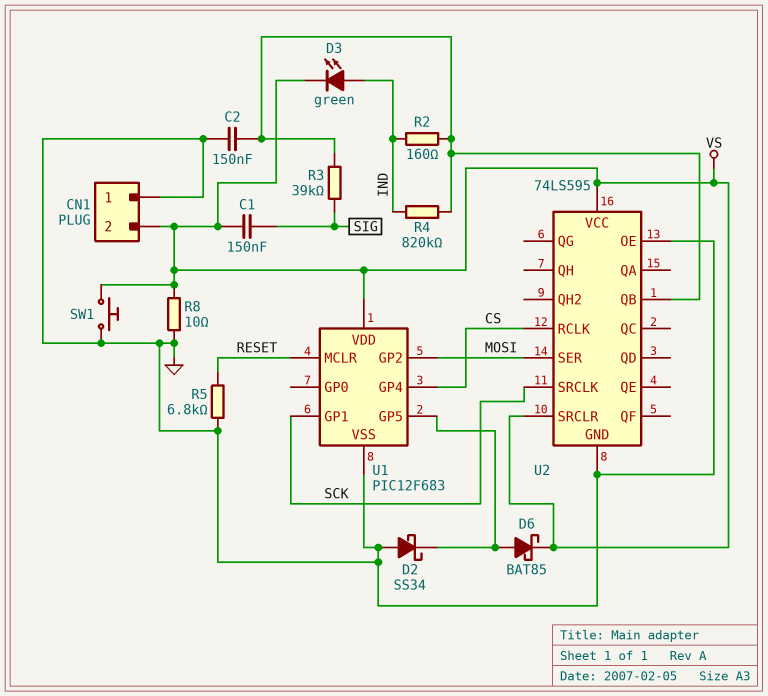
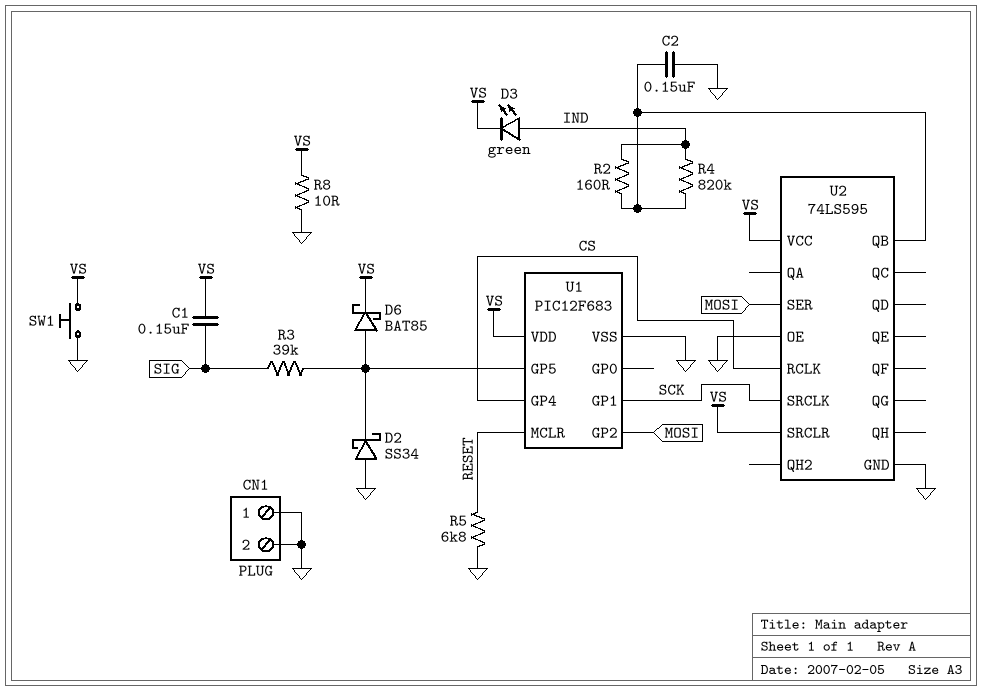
CN1 pin 2: VS -> GND
R3: 39k (SIG, U2/QB) -> 39k (SIG, U1/GP5)

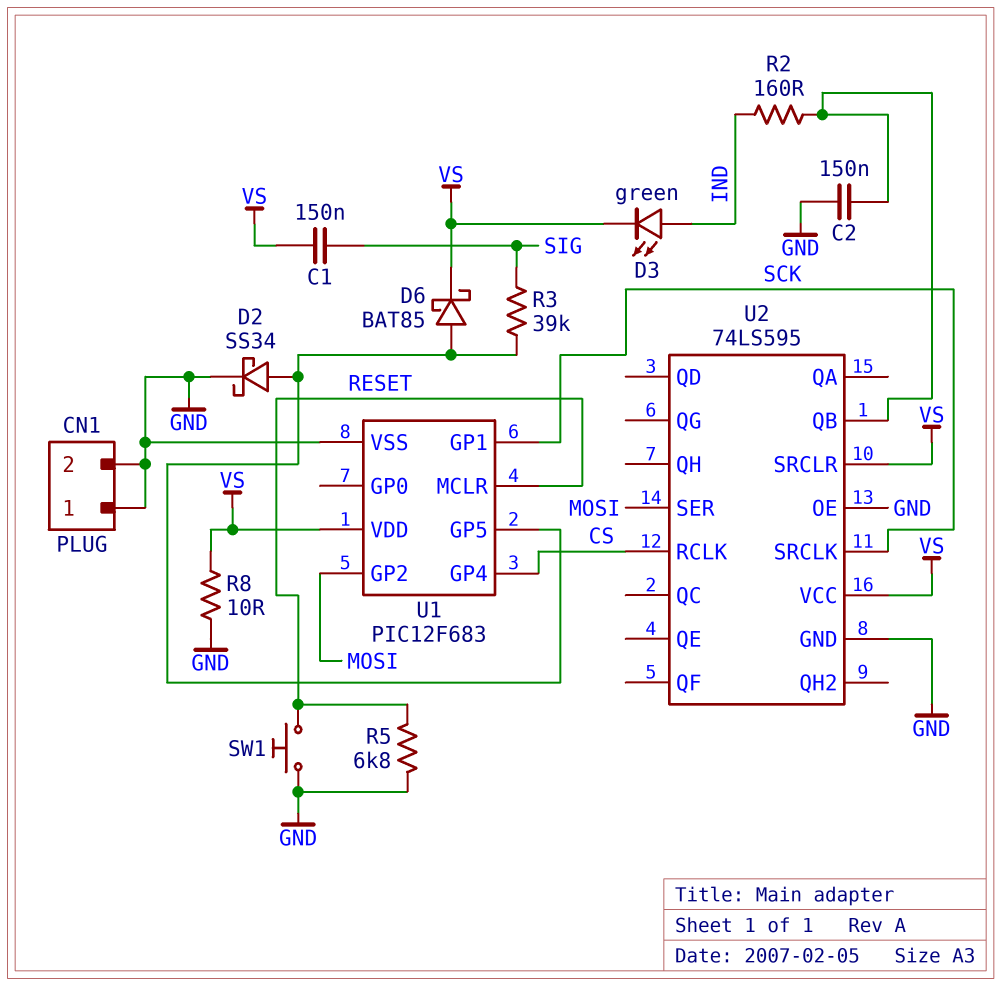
D2: schottky SS34 (A GND, K U1/GP5) -> schottky SS34 (A U1/GP5, K GND)
R4: 820k (IND, U2/QB) -> none
SW1: button (GND, VS) -> button (GND, RESET)

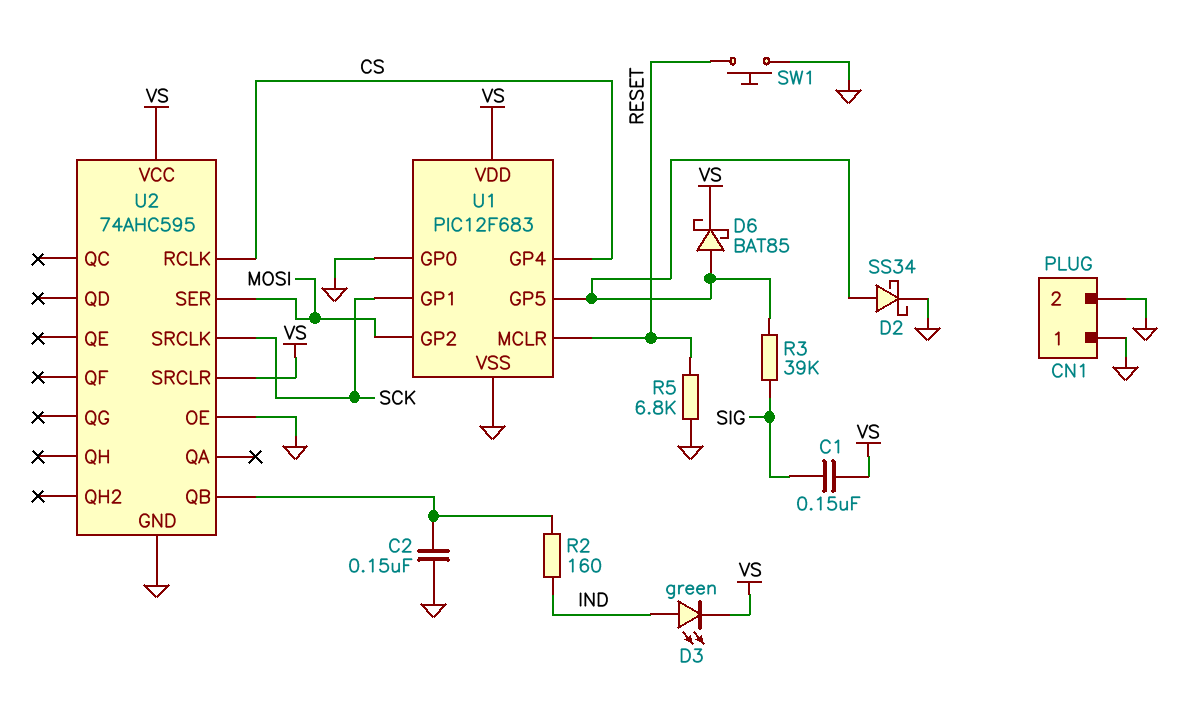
R8: 10 (GND, VS) -> none
U1 pin GP0: none -> GND
U2: 74LS595 -> 74AHC595

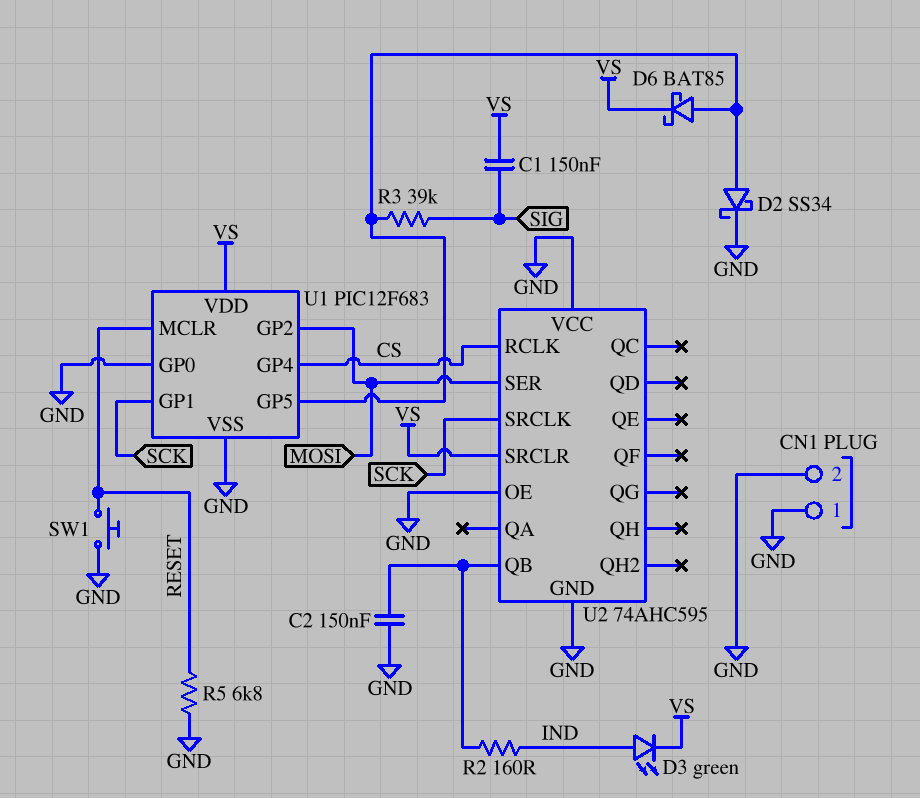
U2 pin VCC: VS -> GND

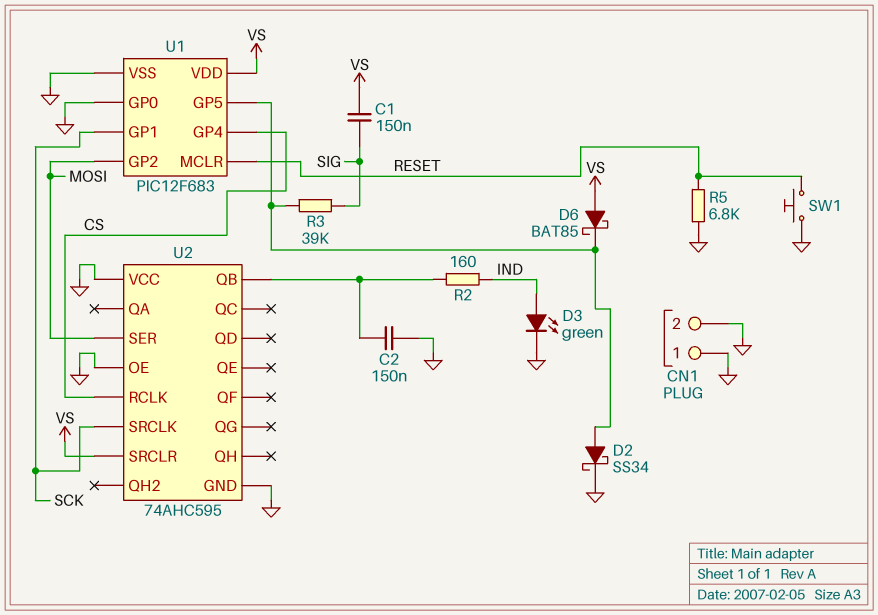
D3: LED green (A IND, K VS) -> LED green (A IND, K GND)
D6: schottky BAT85 (A U1/GP5, K VS) -> schottky BAT85 (A VS, K U1/GP5)

